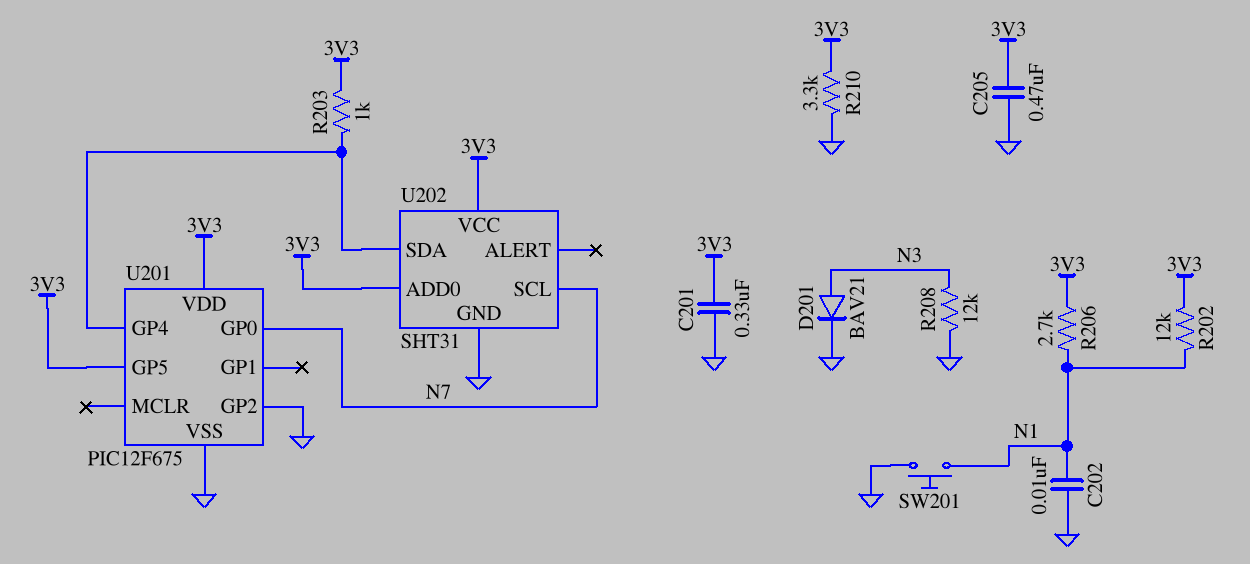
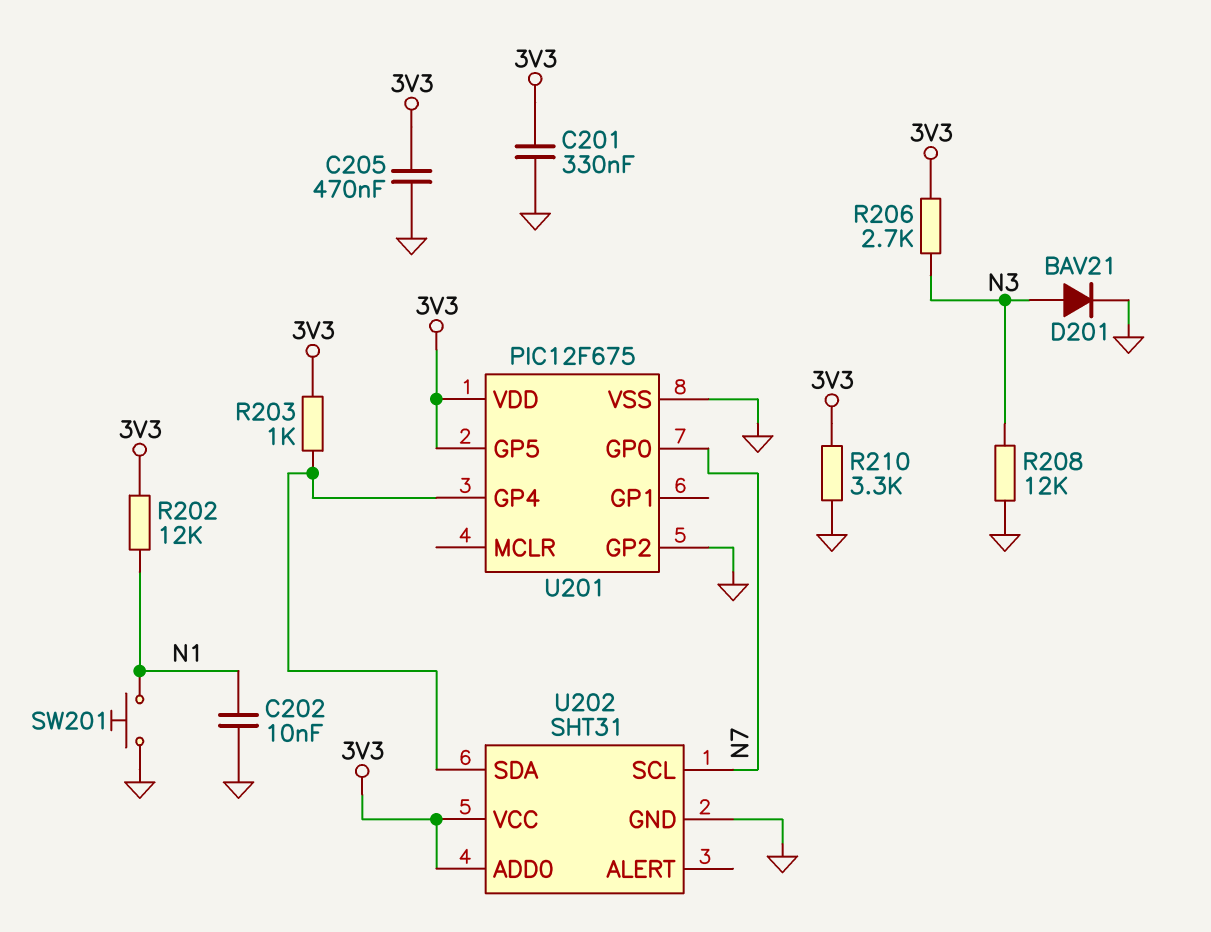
R206: 2.7k (3V3, N1) -> 2.7k (3V3, N3)

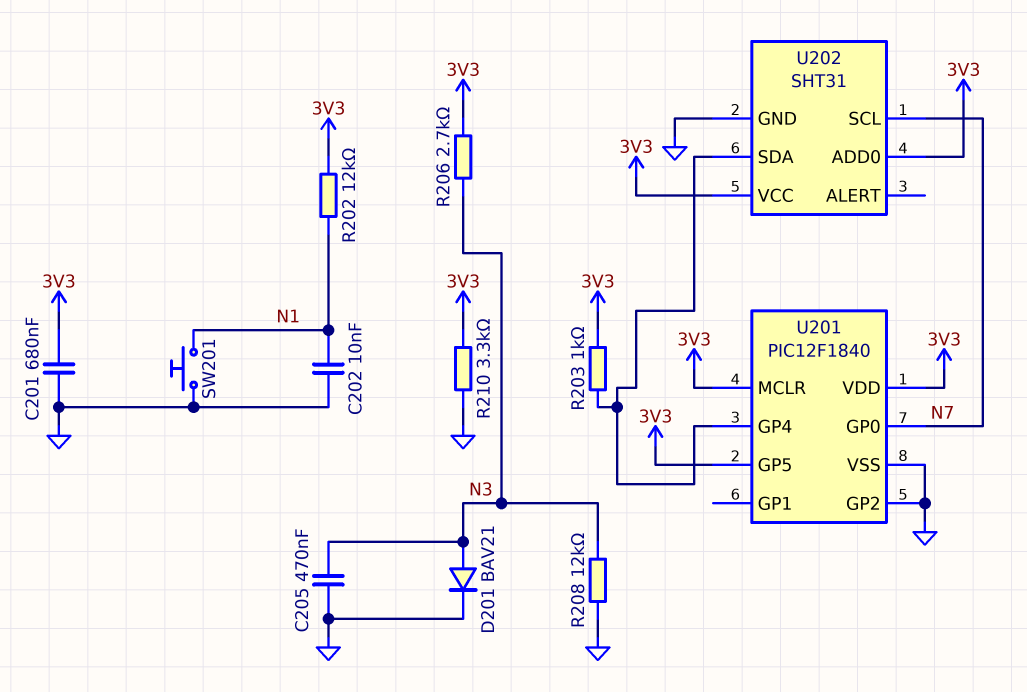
C201: 330nF (3V3, GND) -> 680nF (3V3, GND)
C205: 470nF (3V3, GND) -> 470nF (GND, N3)
U201: PIC12F675 -> PIC12F1840
U201 pin MCLR: none -> 3V3

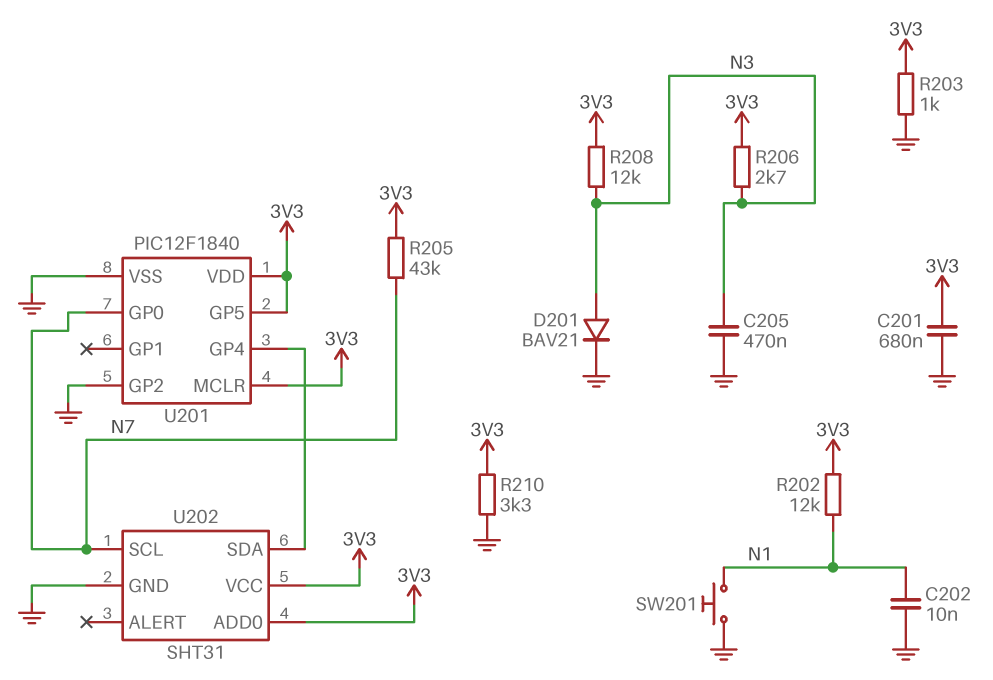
R203: 1k (3V3, U201/GP4) -> 1k (3V3, GND)
R205: none -> 43k (3V3, N7)
R208: 12k (GND, N3) -> 12k (3V3, N3)

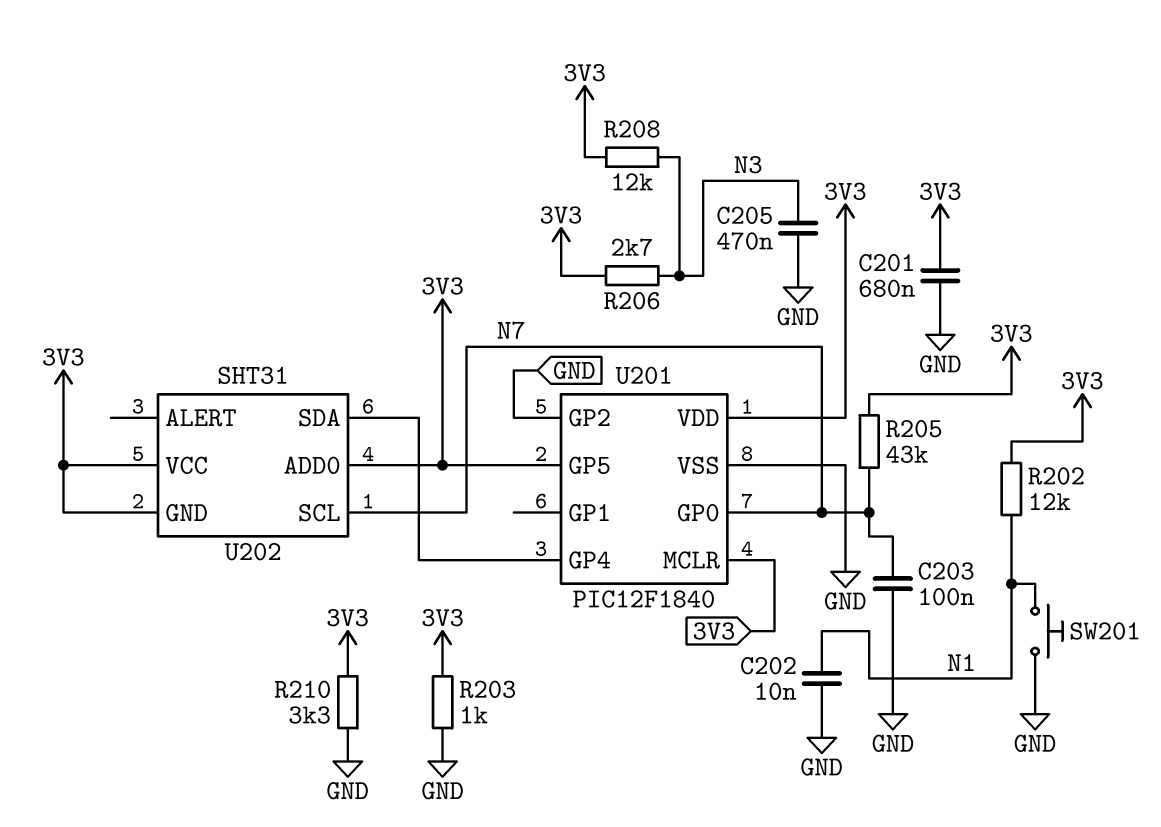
C203: none -> 100nF (GND, N7)
D201: diode BAV21 (A N3, K GND) -> none
U202 pin GND: GND -> 3V3

